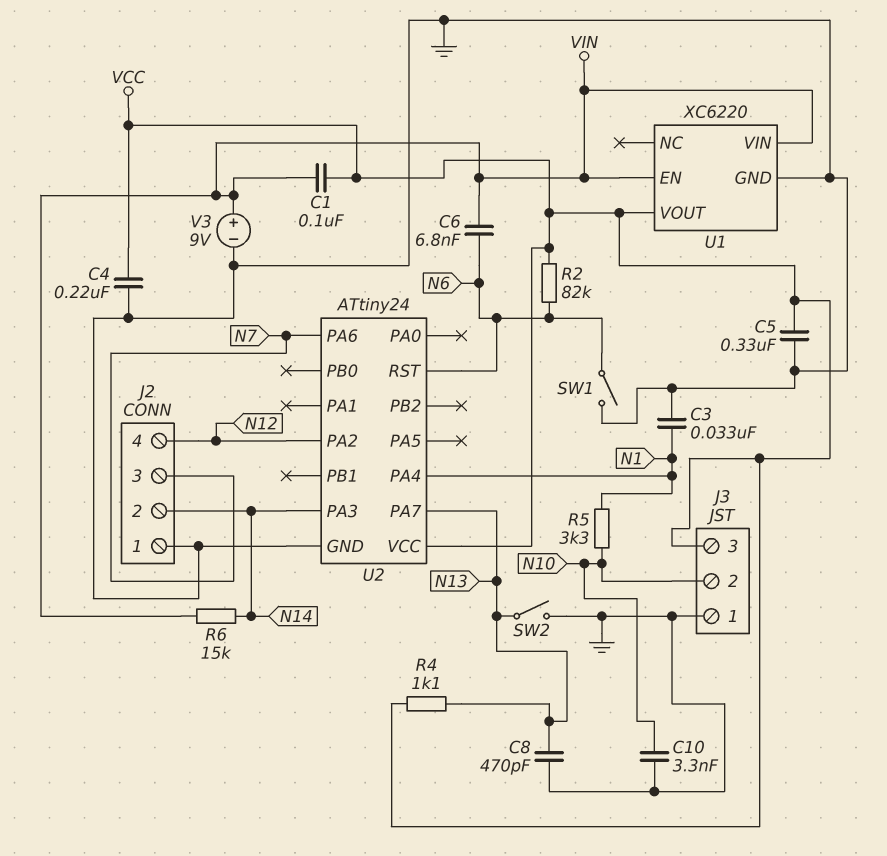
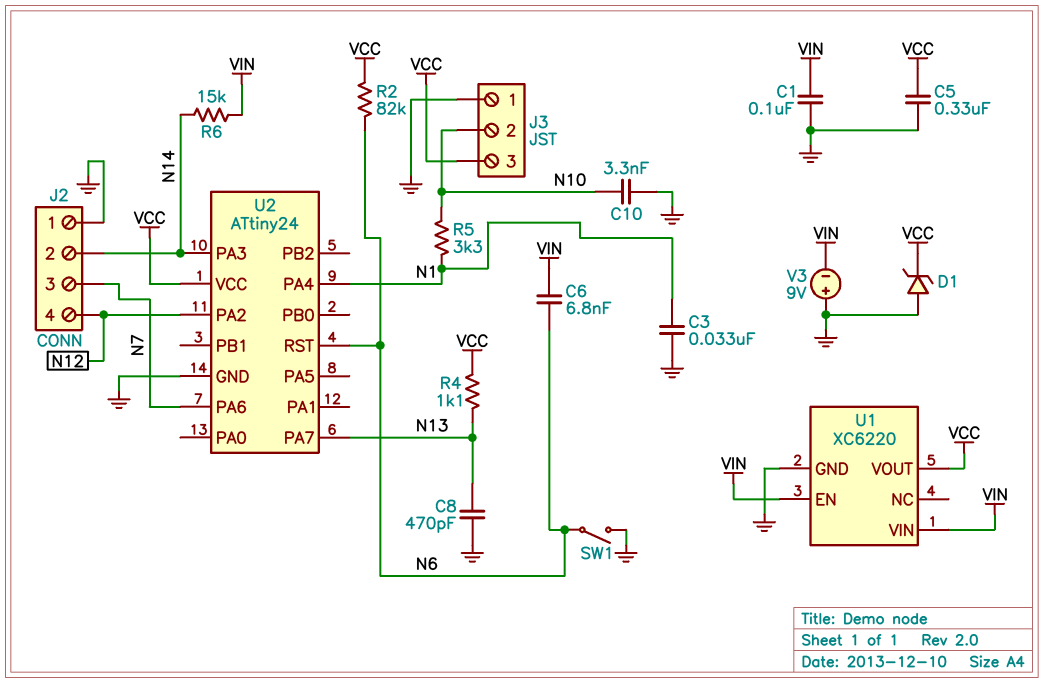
C1: 100nF (VCC, VIN) -> 100nF (GND, VIN)
C4: 220nF (GND, VCC) -> none
D1: none -> zener (A GND, K VCC)
SW2: switch (GND, N13) -> none
V3: 9V (plus VIN, minus GND) -> 9V (plus GND, minus VIN)

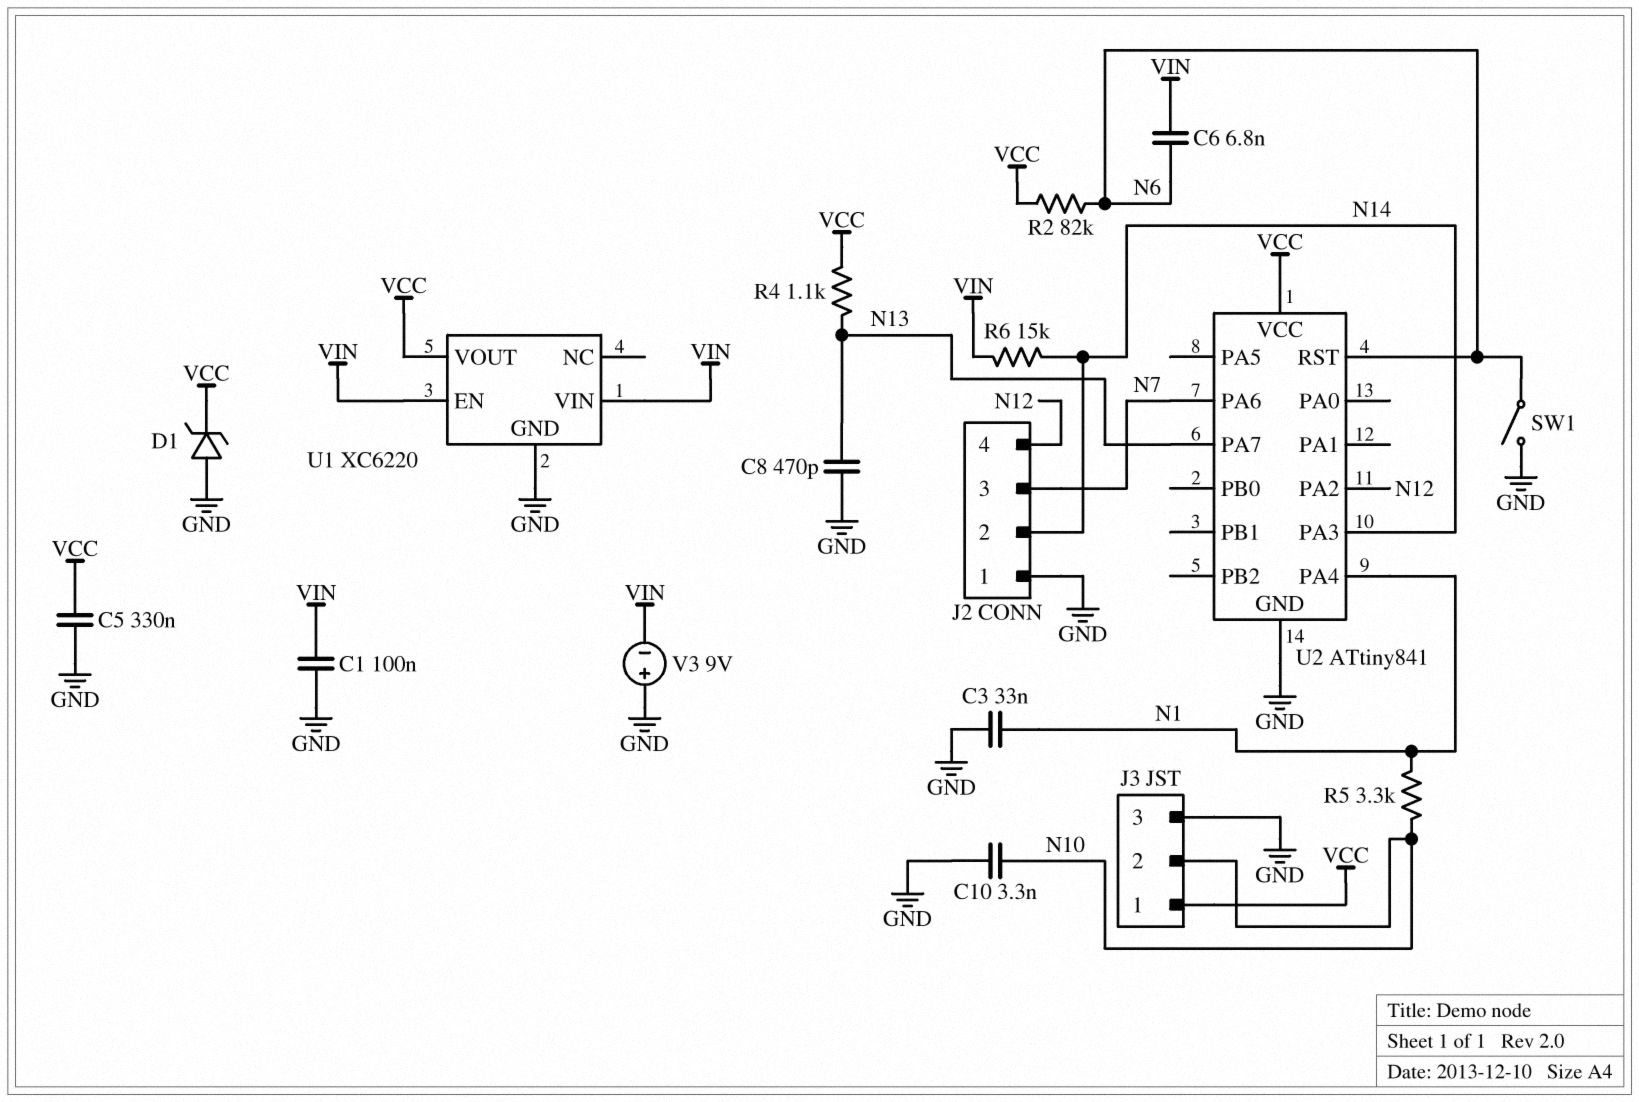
J3 pin 1: GND -> VCC
J3 pin 3: VCC -> GND
U2: ATtiny24 -> ATtiny841

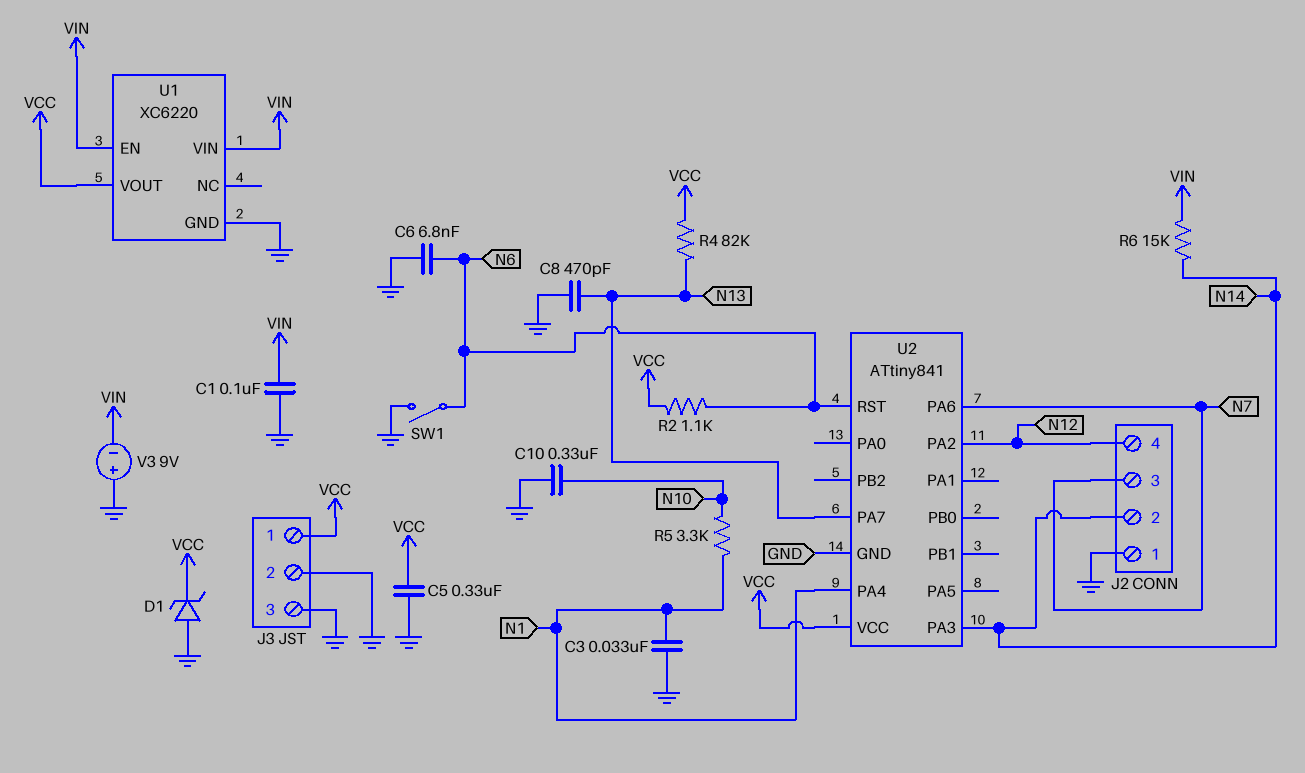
C6: 6.8nF (N6, VIN) -> 6.8nF (GND, N6)
C10: 3.3nF (GND, N10) -> 330nF (GND, N10)
J3 pin 2: N10 -> GND
R2: 82k (N6, VCC) -> 1.1k (N6, VCC)
R4: 1.1k (N13, VCC) -> 82k (N13, VCC)

